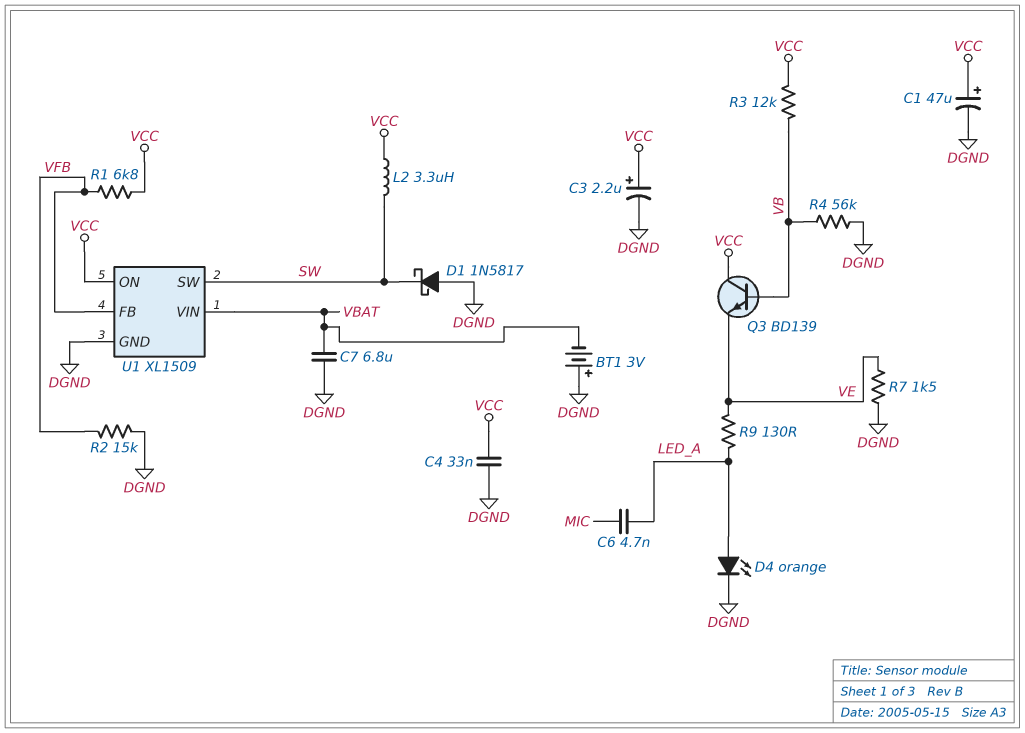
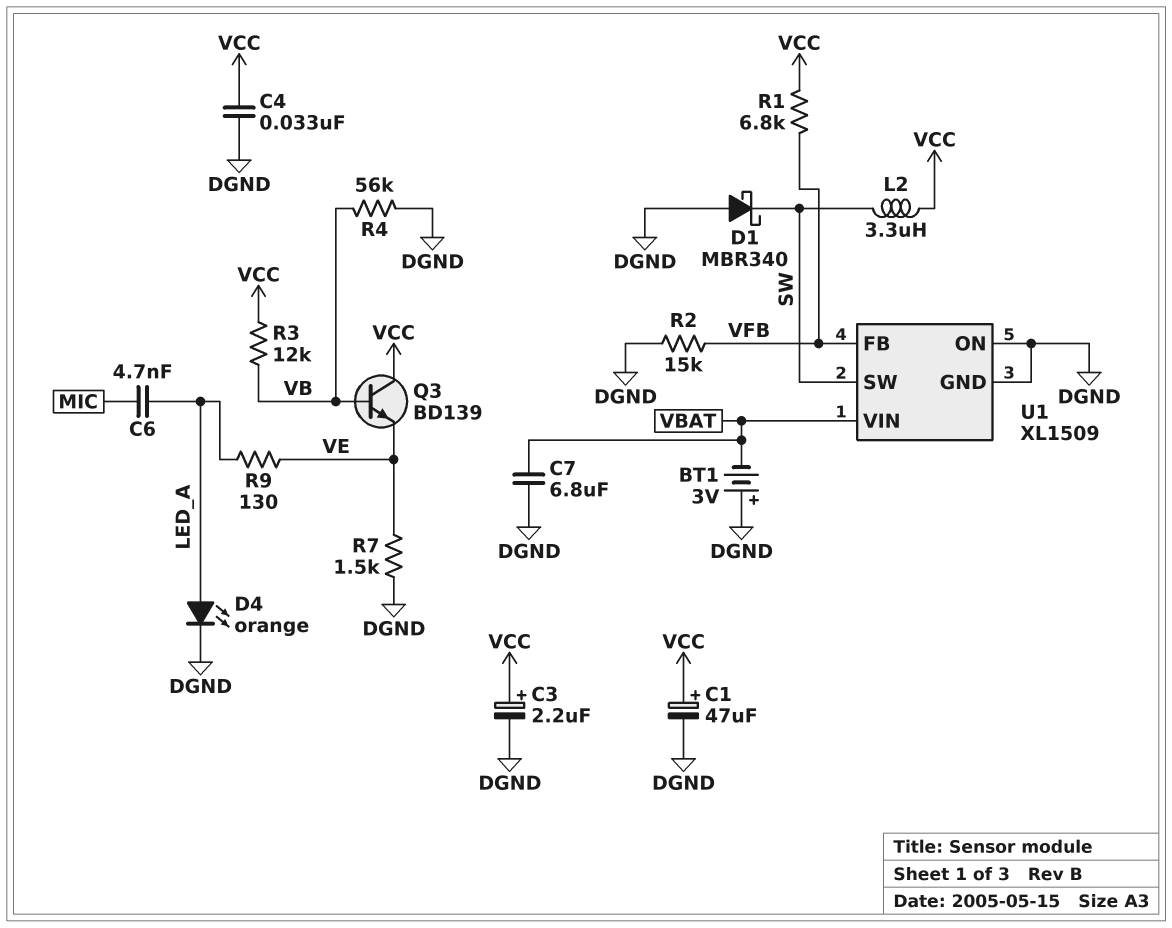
D1: schottky 1N5817 (A DGND, K SW) -> schottky MBR340 (A DGND, K SW)
U1 pin ON: VCC -> DGND

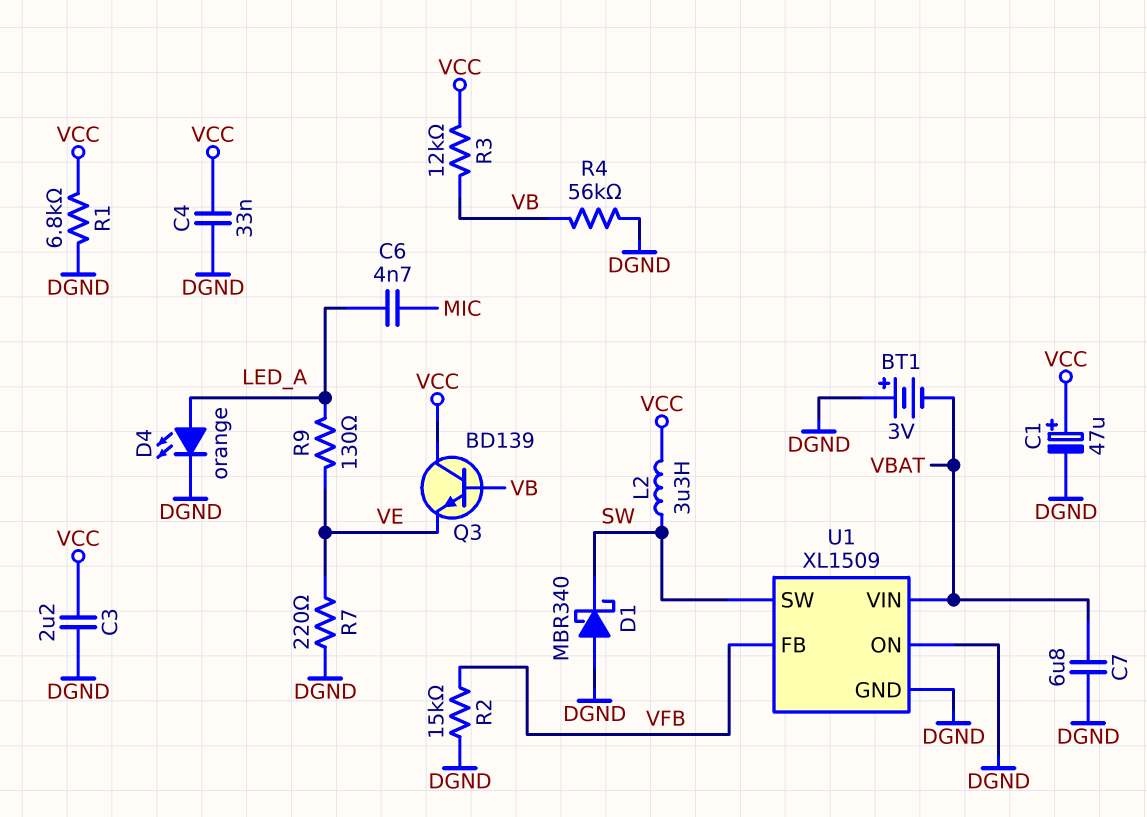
C3: 2.2uF (plus VCC, minus DGND) -> 2.2uF (DGND, VCC)
R1: 6.8k (VCC, VFB) -> 6.8k (DGND, VCC)
R7: 1.5k (DGND, VE) -> 220 (DGND, VE)

